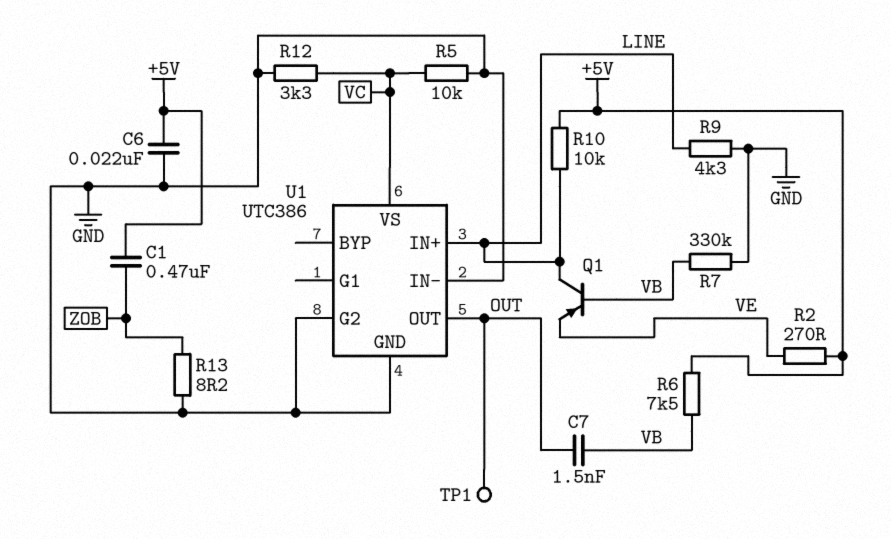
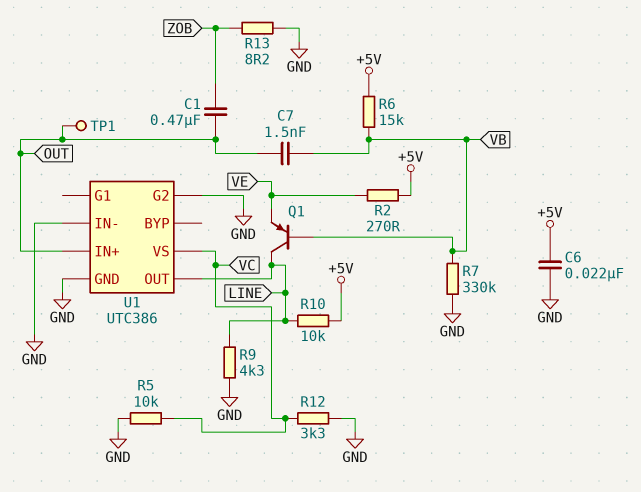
C1: 470nF (+5V, ZOB) -> 470nF (OUT, ZOB)
R6: 7.5k (+5V, VB) -> 15k (+5V, VB)
U1 pin IN+: LINE -> OUT
U1 pin OUT: OUT -> LINE

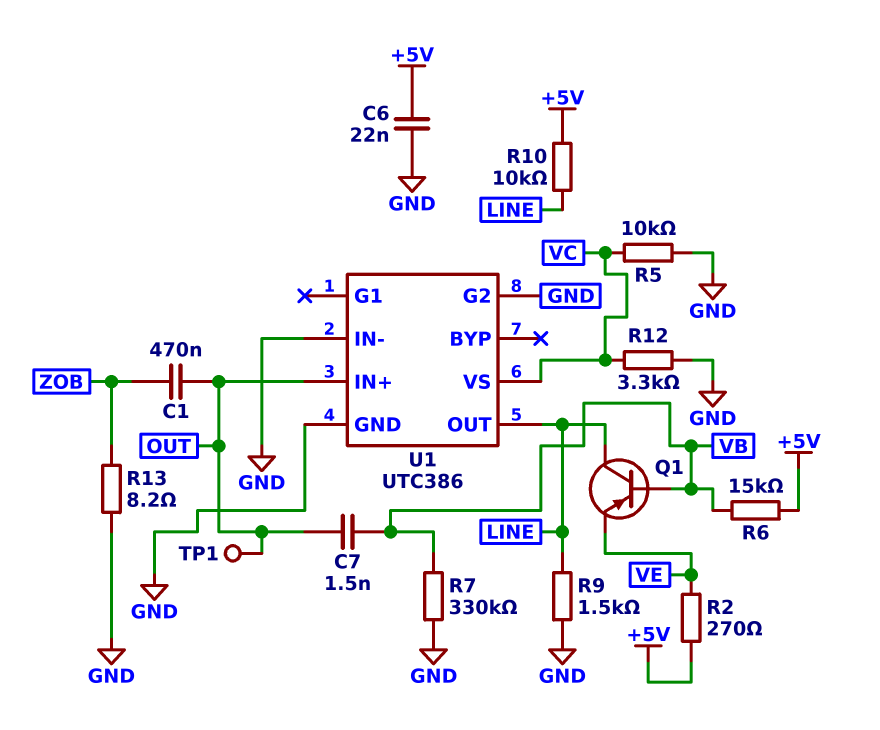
R9: 4.3k (GND, LINE) -> 1.5k (GND, LINE)

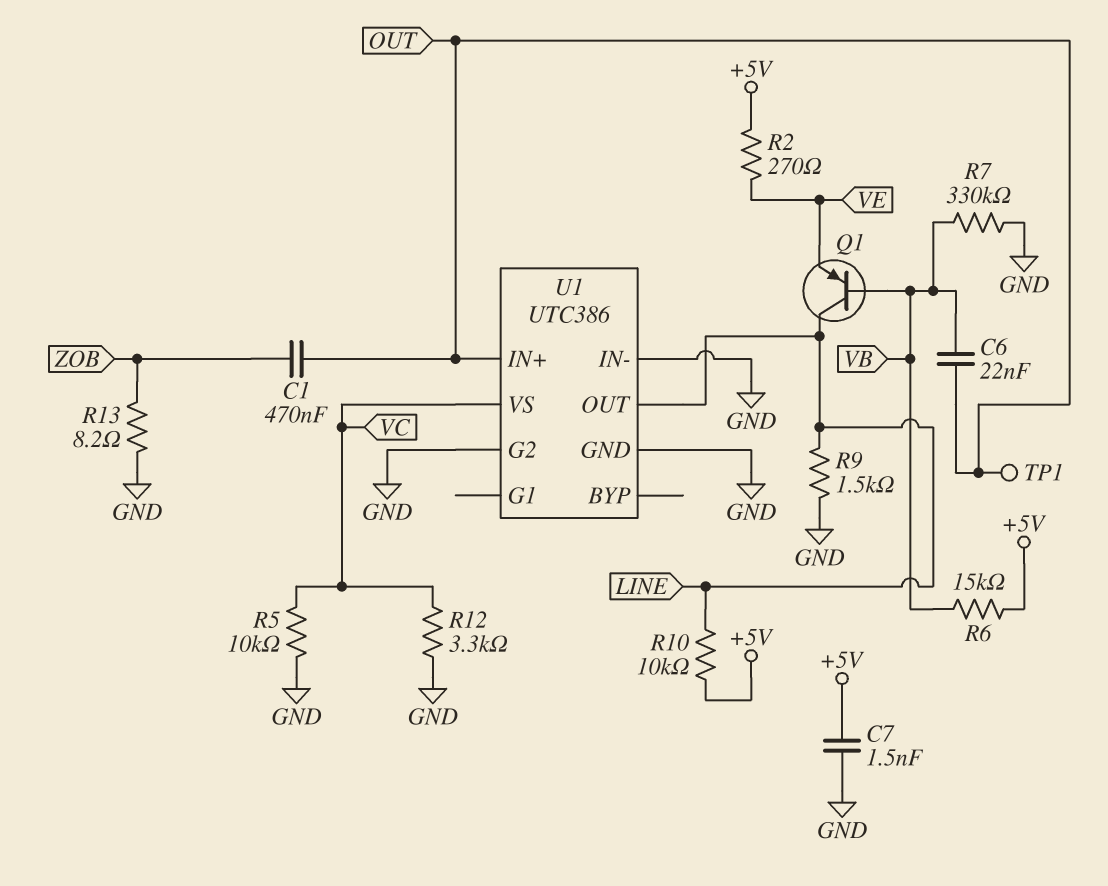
C6: 22nF (+5V, GND) -> 22nF (OUT, VB)
C7: 1.5nF (OUT, VB) -> 1.5nF (+5V, GND)

